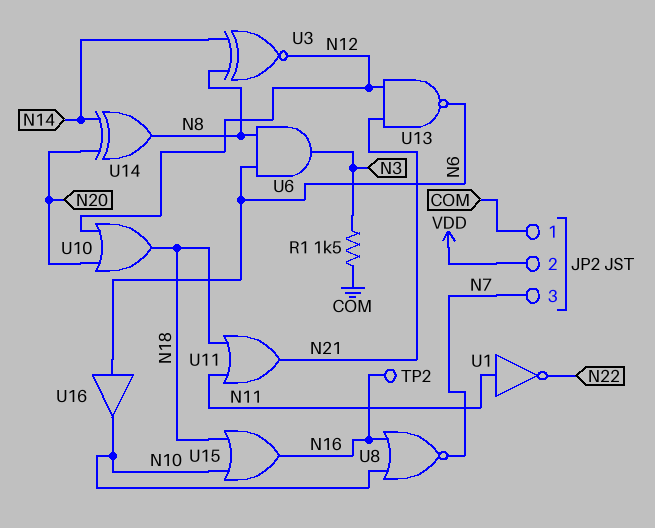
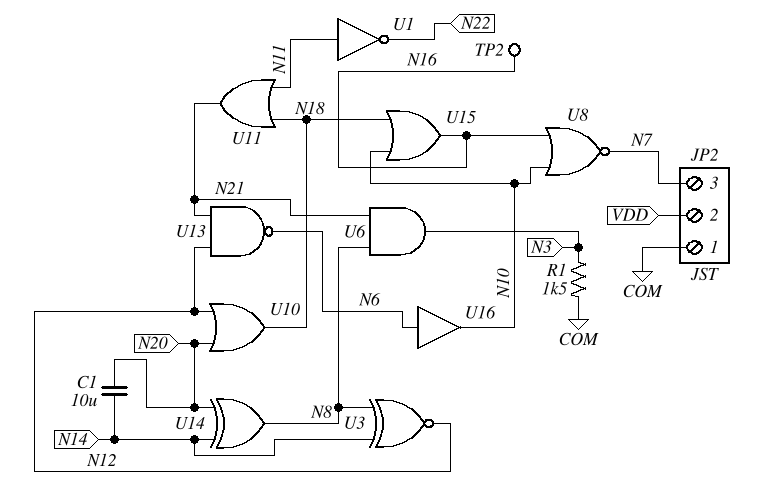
C1: none -> 10uF (N14, N20)
U6: AND (in N6, in N8, out N3) -> AND (in N8, in N21, out N3)

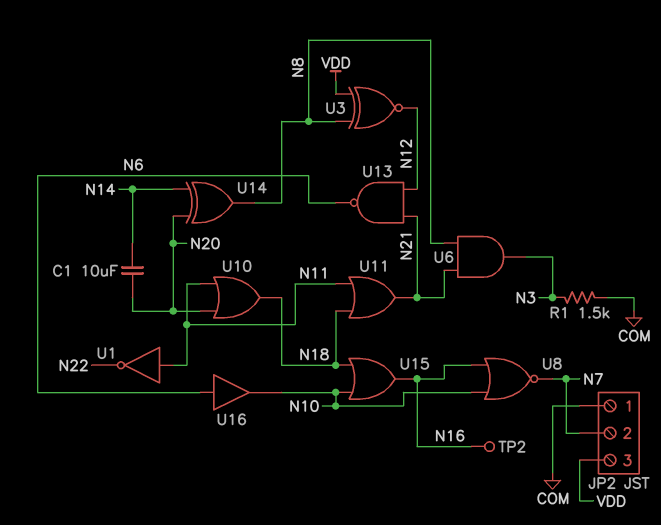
JP2 pin 2: VDD -> N7
JP2 pin 3: N7 -> VDD
U3: XNOR (in N8, in N14, out N12) -> XNOR (in N8, in VDD, out N12)
U10: OR (in N12, in N20, out N18) -> OR (in N11, in N20, out N18)

